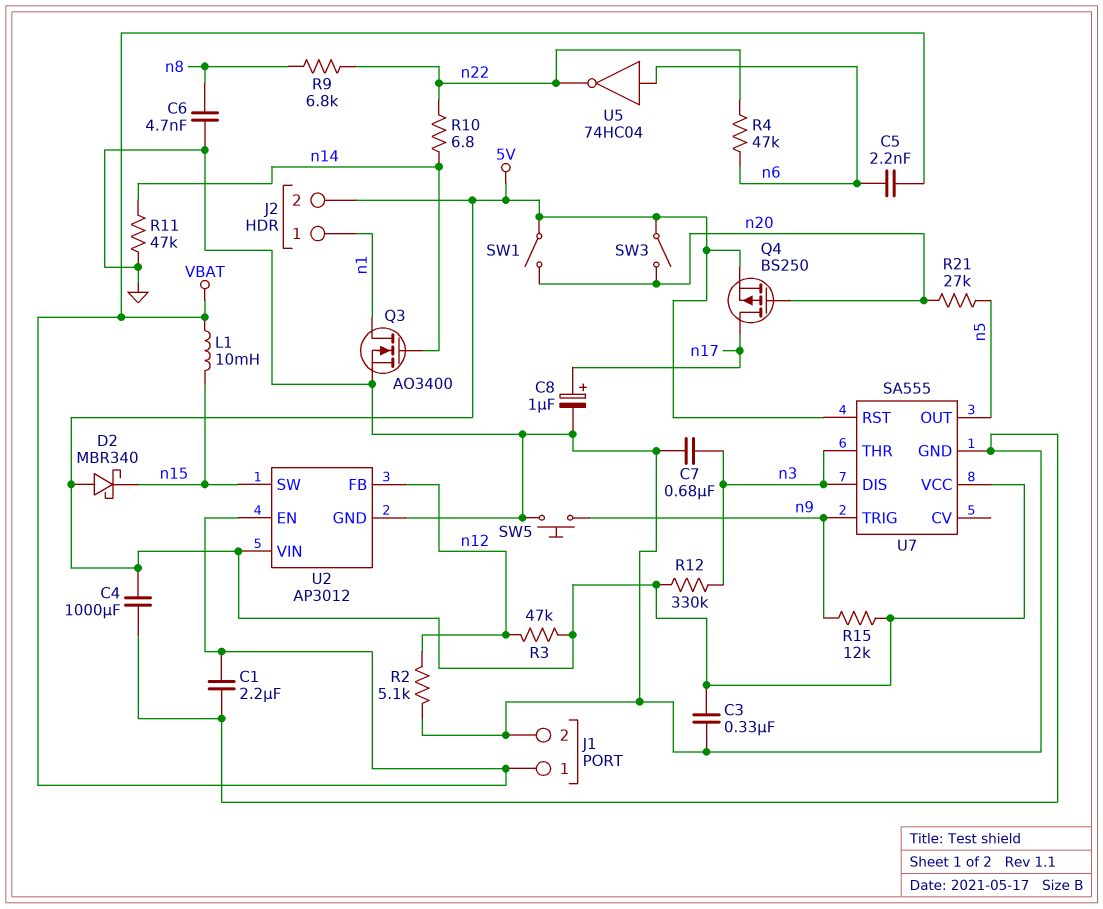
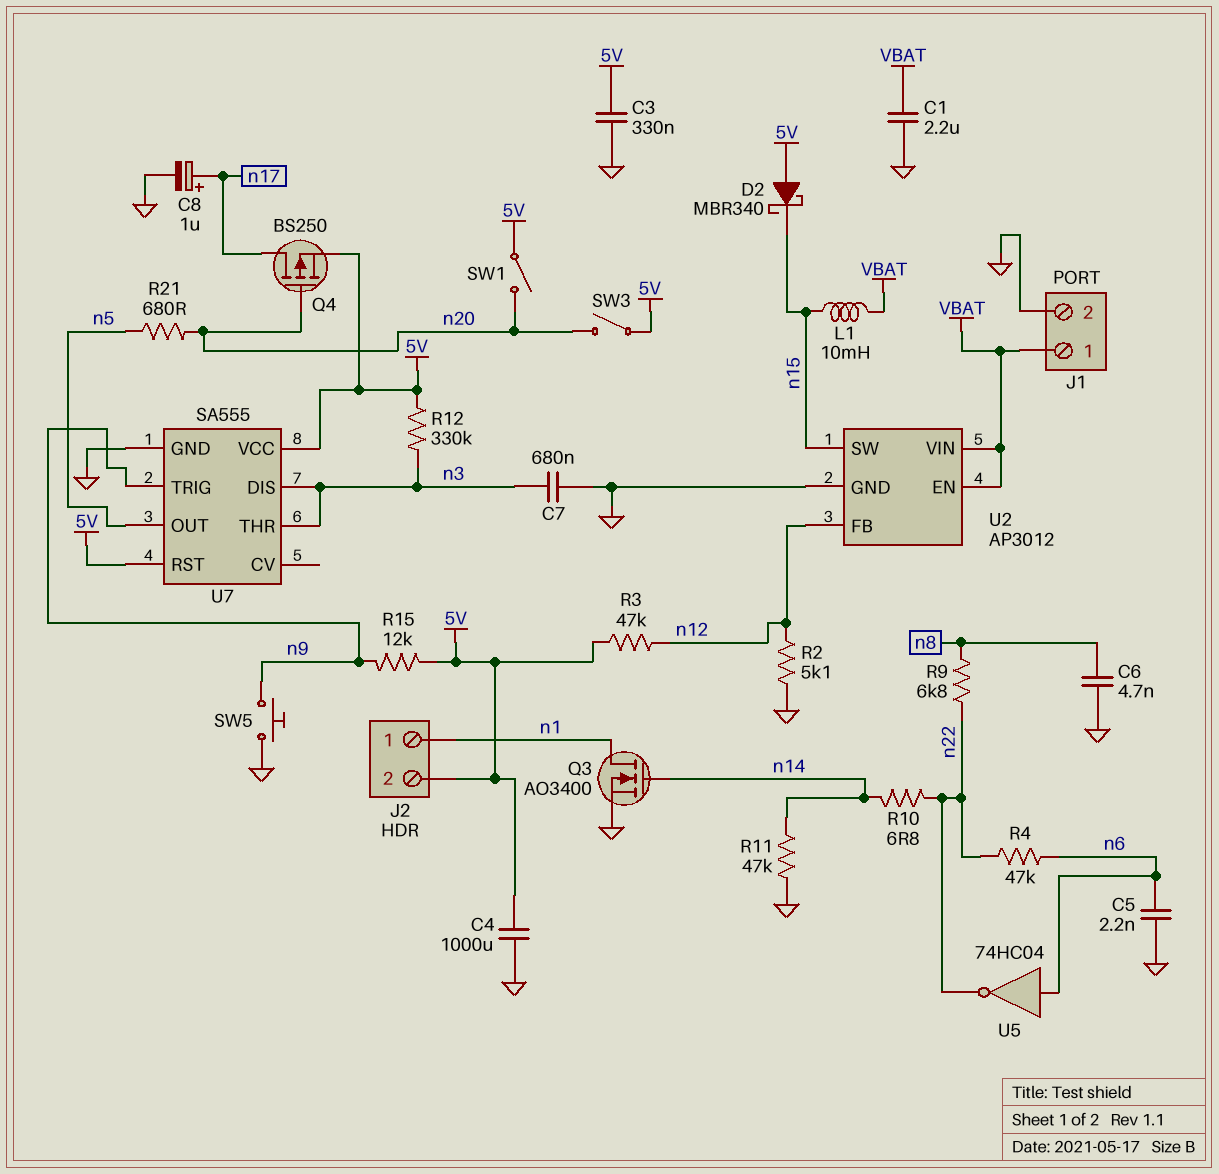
C5: 2.2nF (VBAT, n6) -> 2.2nF (GND, n6)
R21: 27k (n5, n20) -> 680 (n5, n20)
U2 pin VIN: 5V -> VBAT

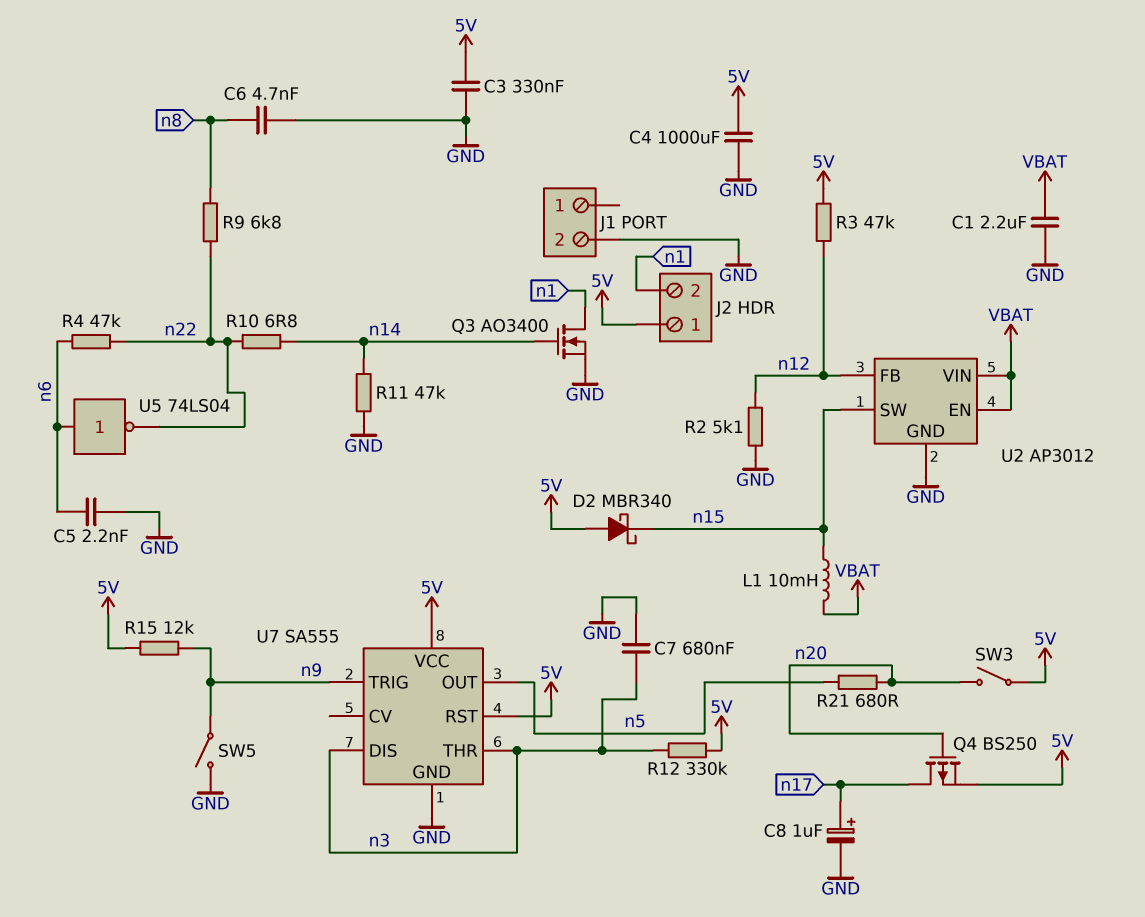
J1 pin 1: VBAT -> none
J2 pin 1: n1 -> 5V
J2 pin 2: 5V -> n1
SW1: switch (5V, n20) -> none
SW5: button (GND, n9) -> switch (GND, n9)
U5: NOT 74HC04 (in n6, out n22) -> NOT 74LS04 (in n6, out n22)

